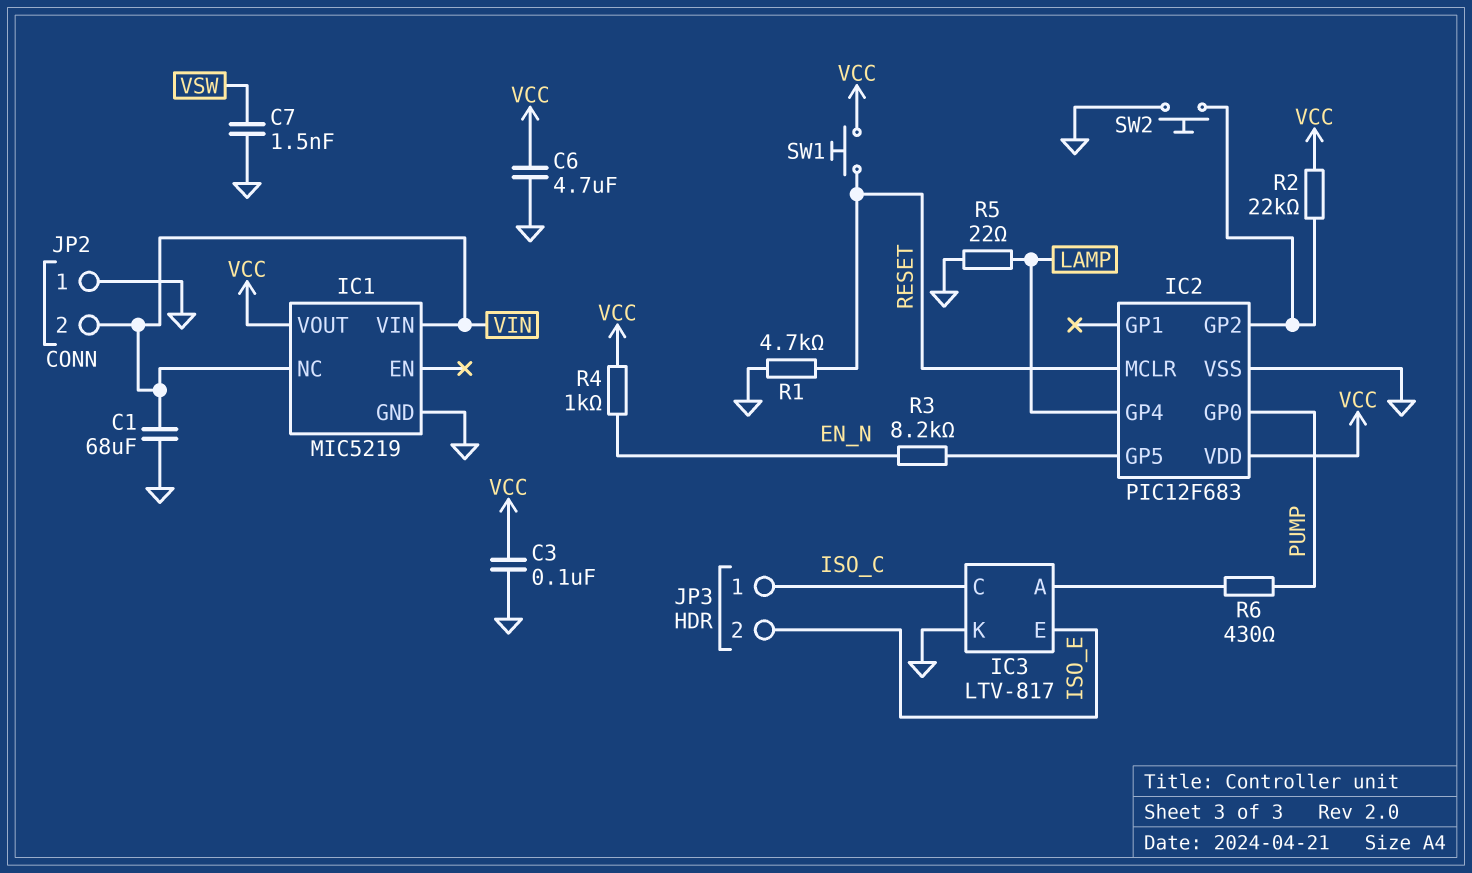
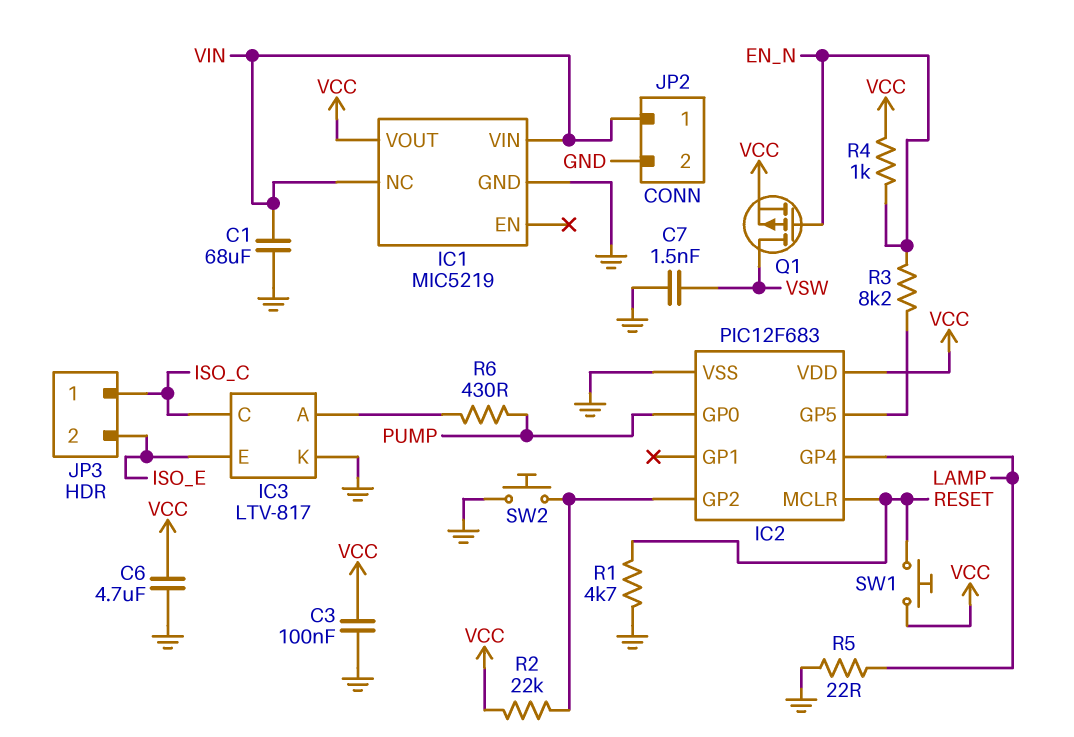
JP2 pin 1: GND -> VIN
JP2 pin 2: VIN -> GND
Q1: none -> PMOS (G EN_N, D VSW, S VCC)

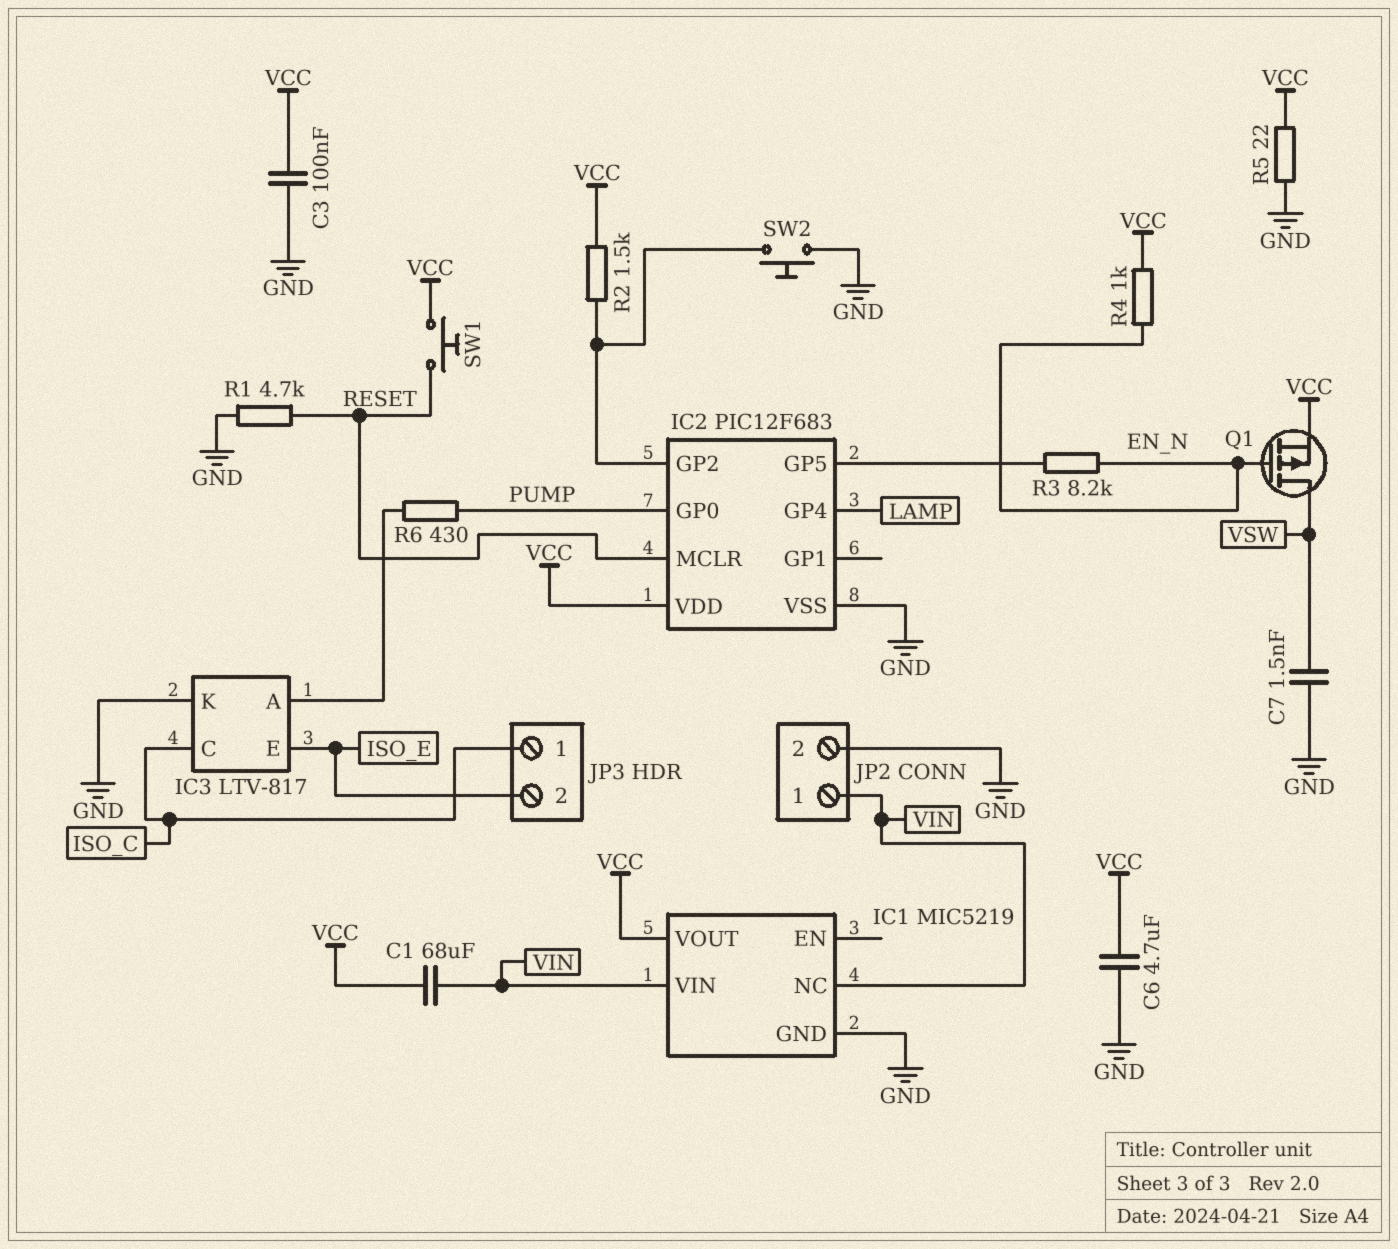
C1: 68uF (GND, VIN) -> 68uF (VCC, VIN)
R2: 22k (IC2/GP2, VCC) -> 1.5k (IC2/GP2, VCC)
R5: 22 (GND, LAMP) -> 22 (GND, VCC)

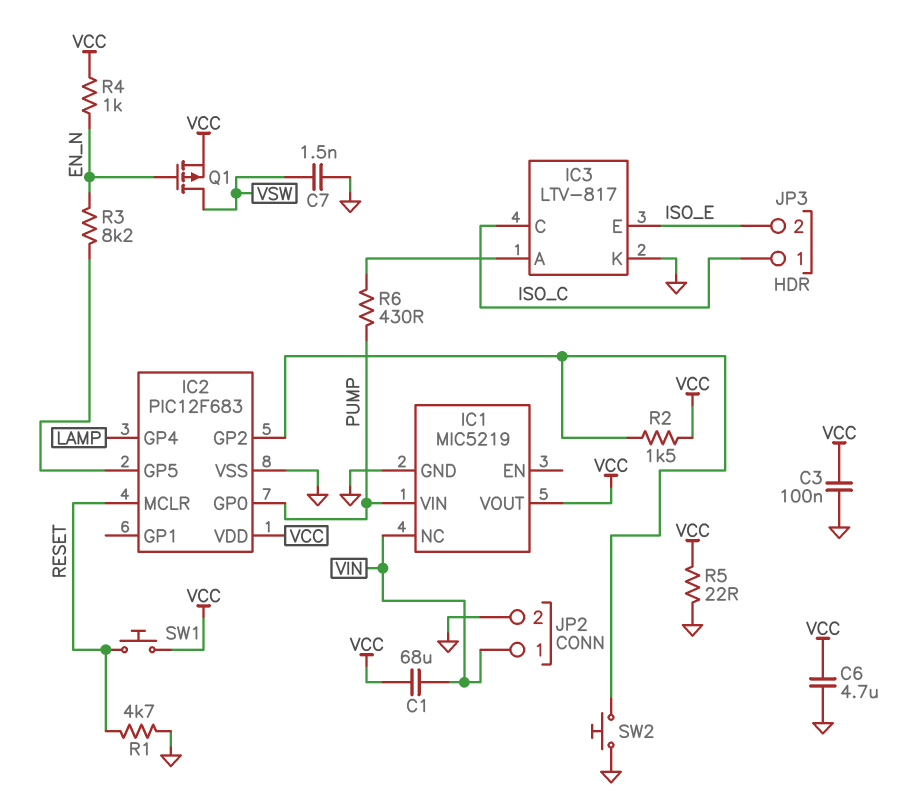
IC1 pin VIN: VIN -> PUMP

